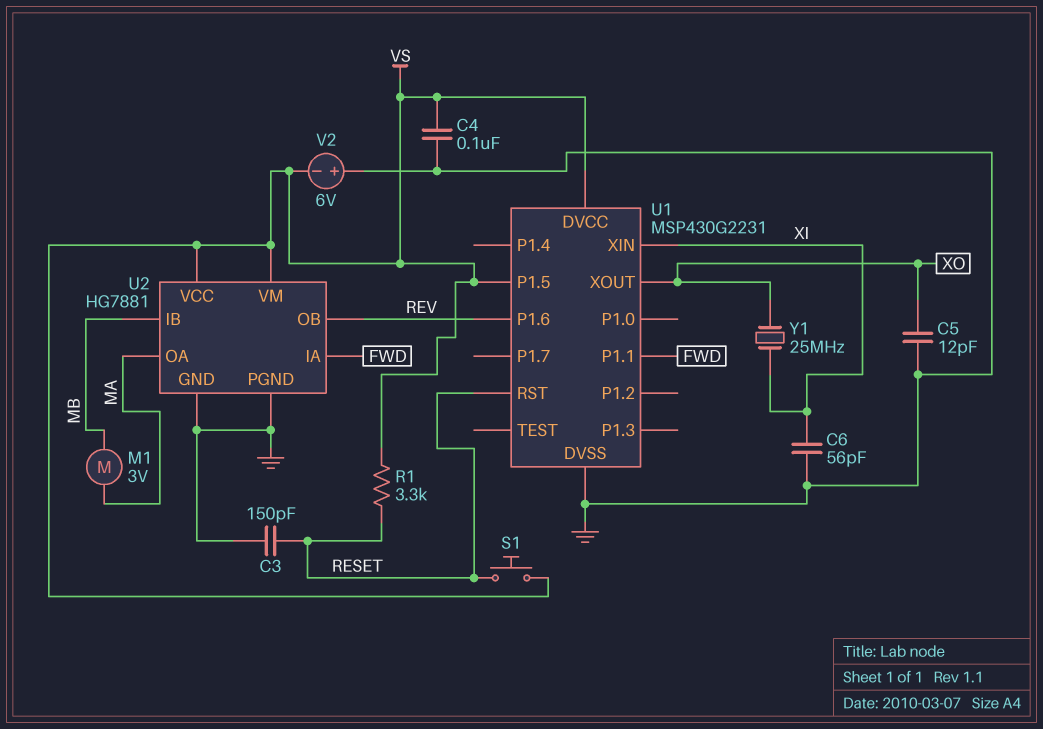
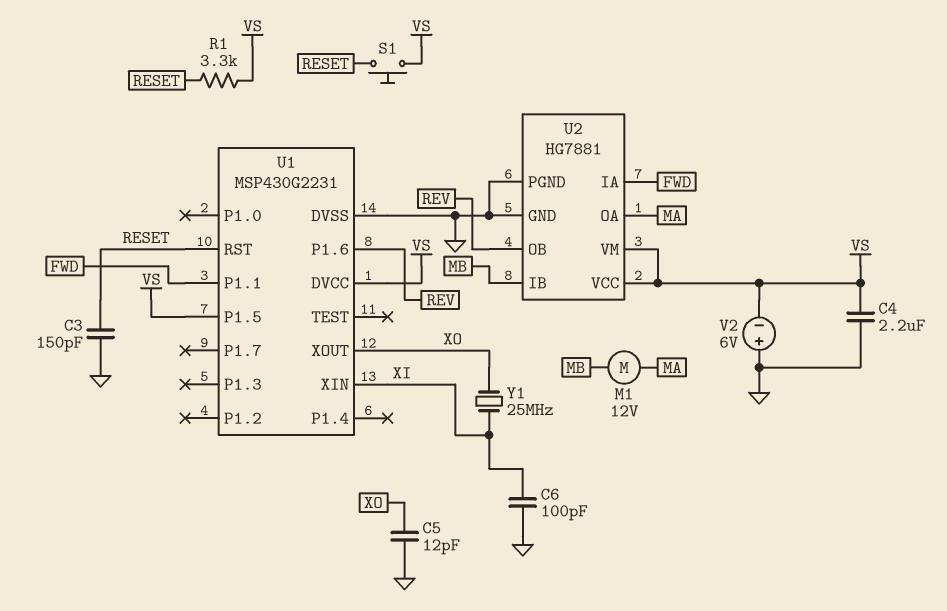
C4: 100nF (GND, VS) -> 2.2uF (GND, VS)
C6: 56pF (GND, XI) -> 100pF (GND, XI)
M1: motor 3V (MA, MB) -> motor 12V (MA, MB)

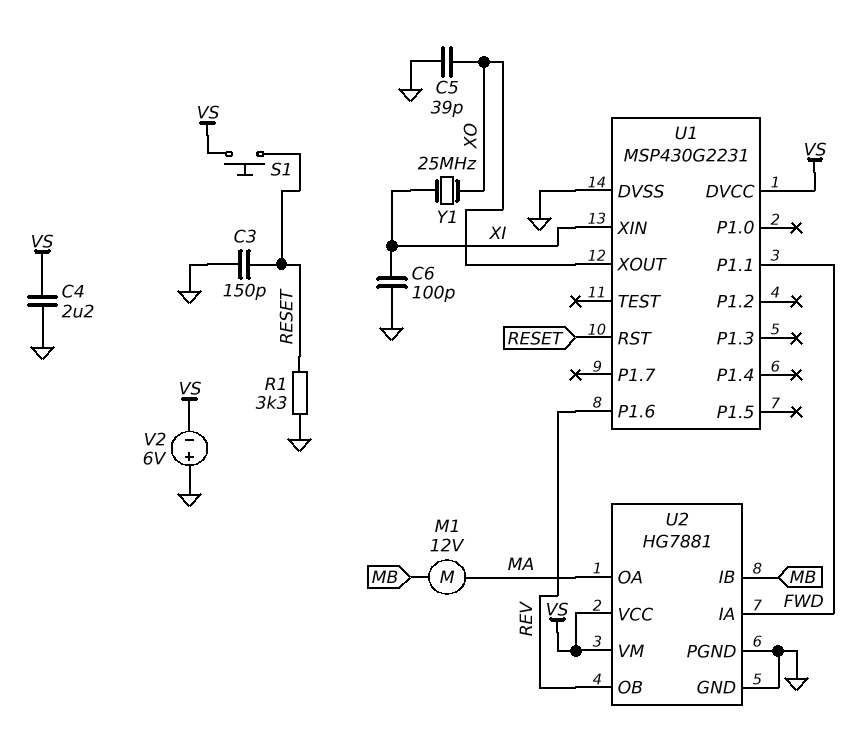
C5: 12pF (GND, XO) -> 39pF (GND, XO)
R1: 3.3k (RESET, VS) -> 3.3k (GND, RESET)
U1 pin P1.5: VS -> none

